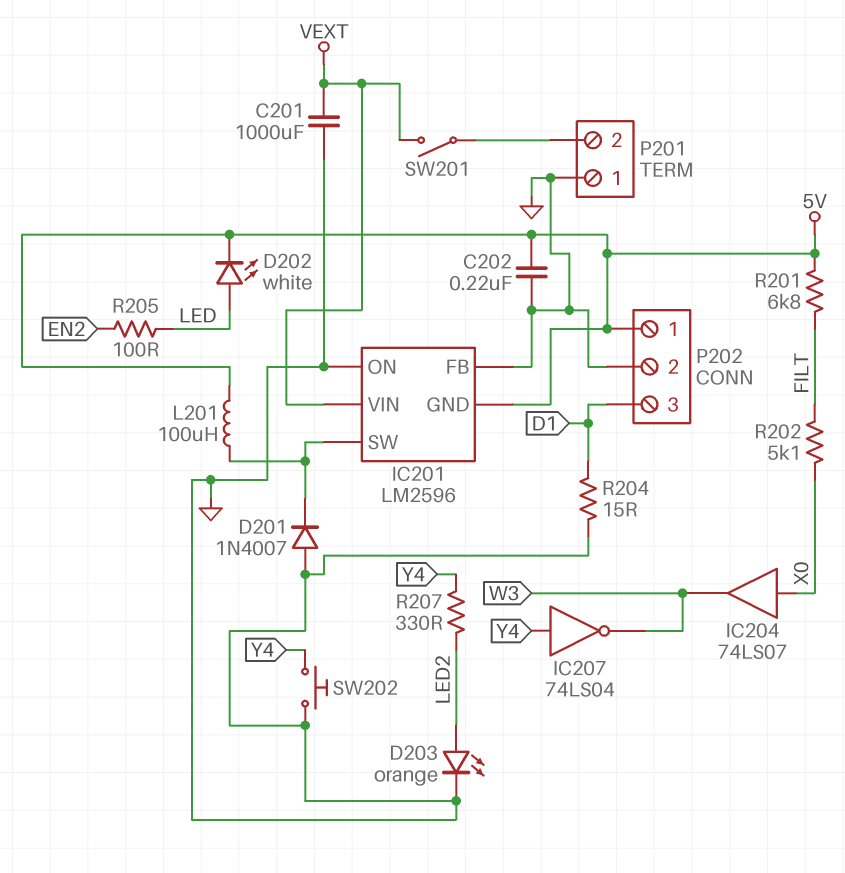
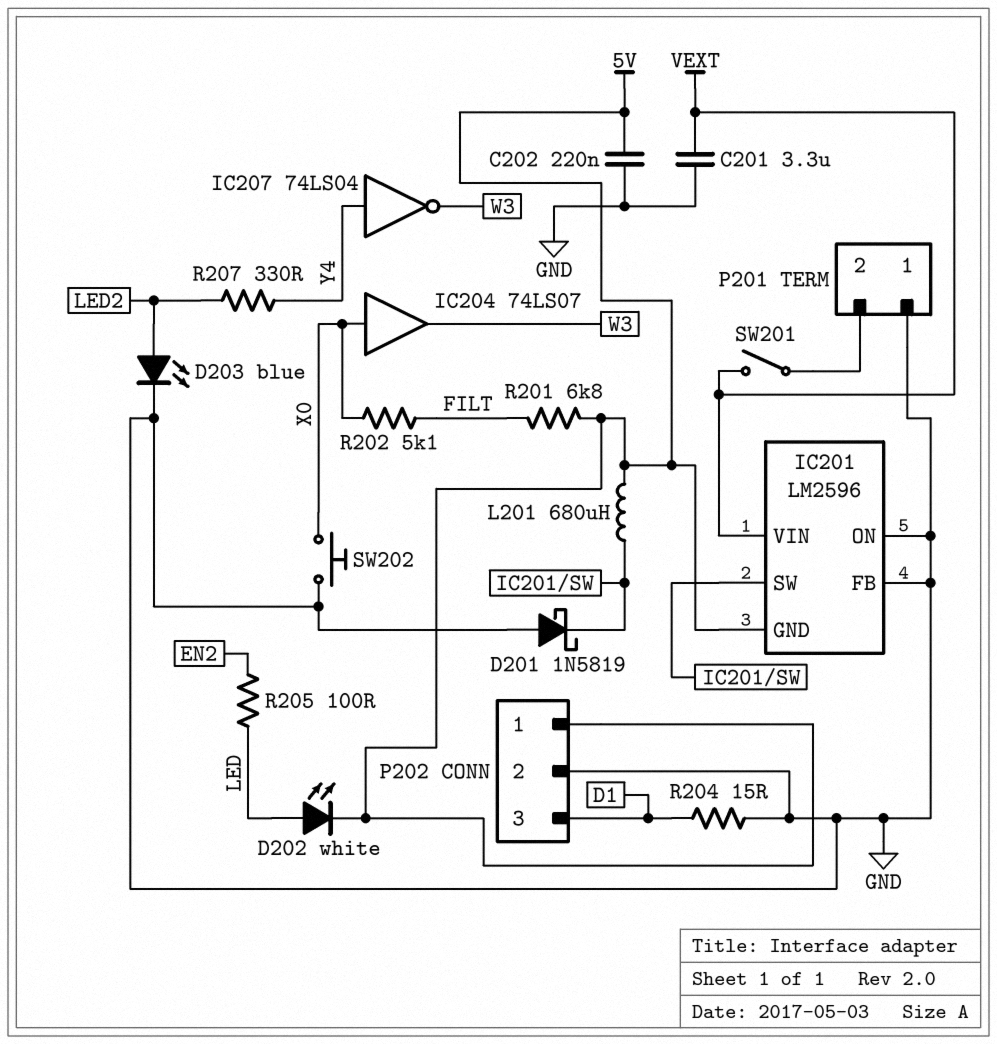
C201: 1000uF (GND, VEXT) -> 3.3uF (GND, VEXT)
D201: diode 1N4007 (A GND, K IC201/SW) -> schottky 1N5819 (A GND, K IC201/SW)
D203: LED orange (A LED2, K GND) -> LED blue (A LED2, K GND)
L201: 100uH (5V, IC201/SW) -> 680uH (5V, IC201/SW)
SW202: button (GND, Y4) -> button (GND, X0)

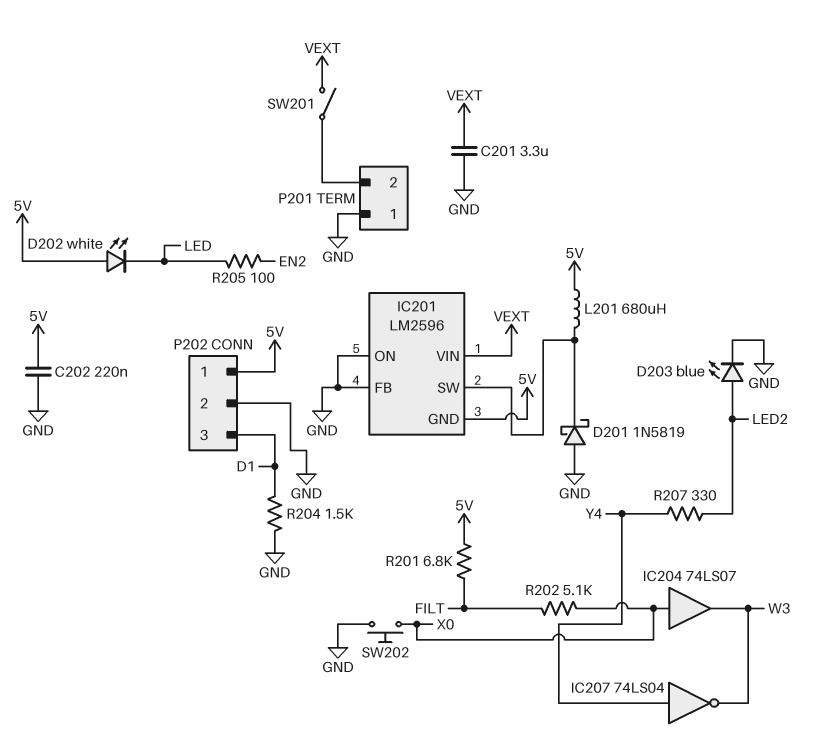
D202: LED white (A LED, K 5V) -> LED white (A 5V, K LED)
R204: 15 (D1, GND) -> 1.5k (D1, GND)

